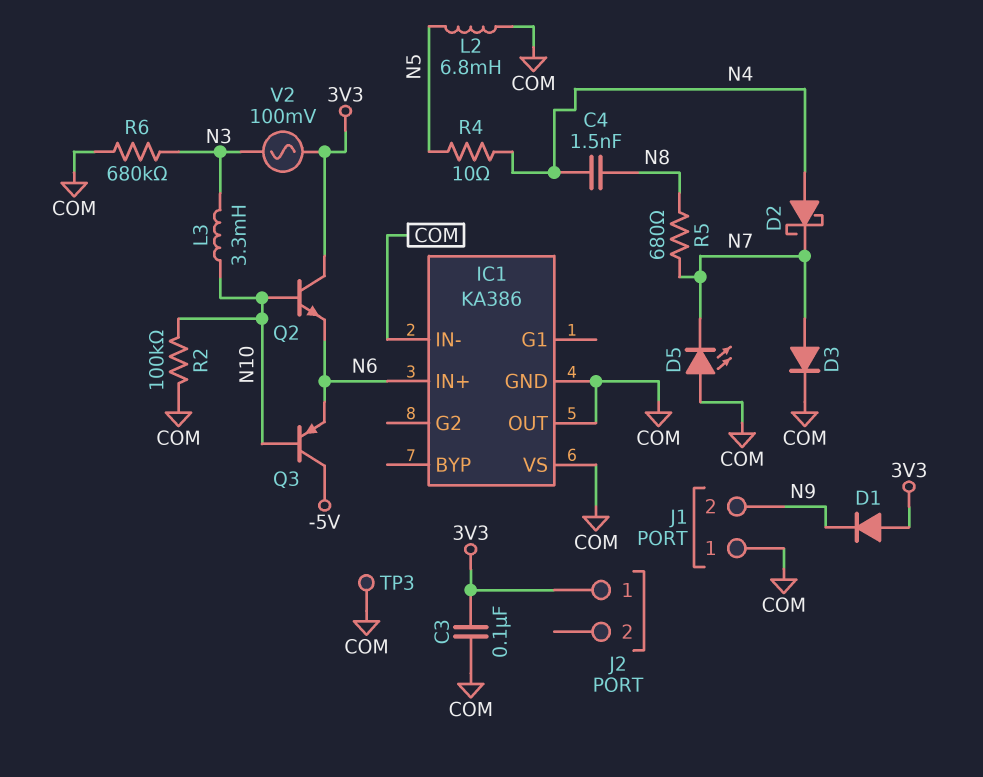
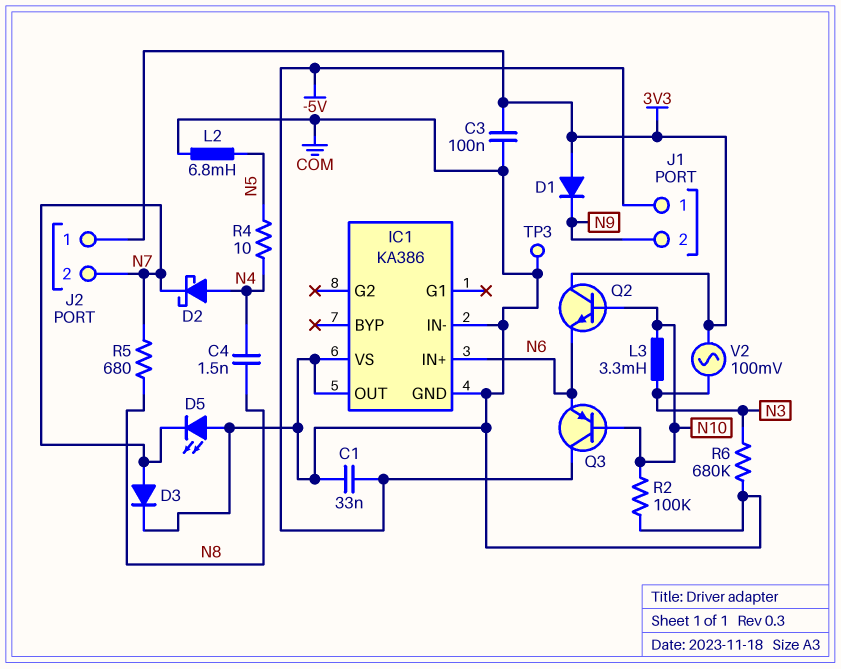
C1: none -> 33nF (-5V, COM)
J1 pin 1: COM -> -5V
J2 pin 2: none -> N7

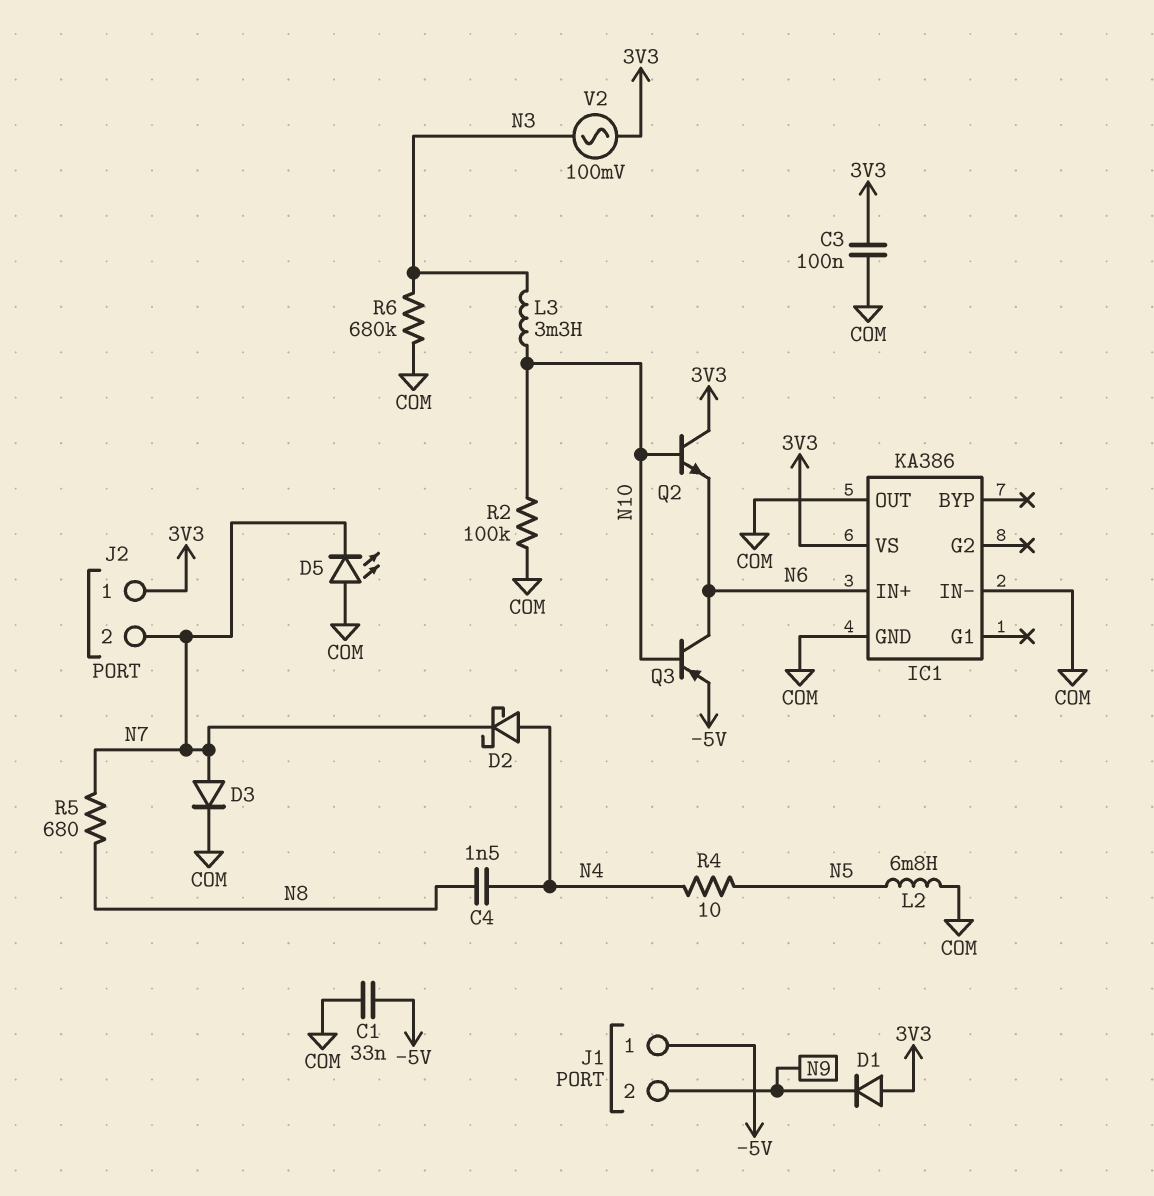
IC1 pin VS: COM -> 3V3
Q3: PNP (B N10, C -5V, E N6) -> PNP (B N10, C N6, E -5V)
TP3: test point (COM) -> none

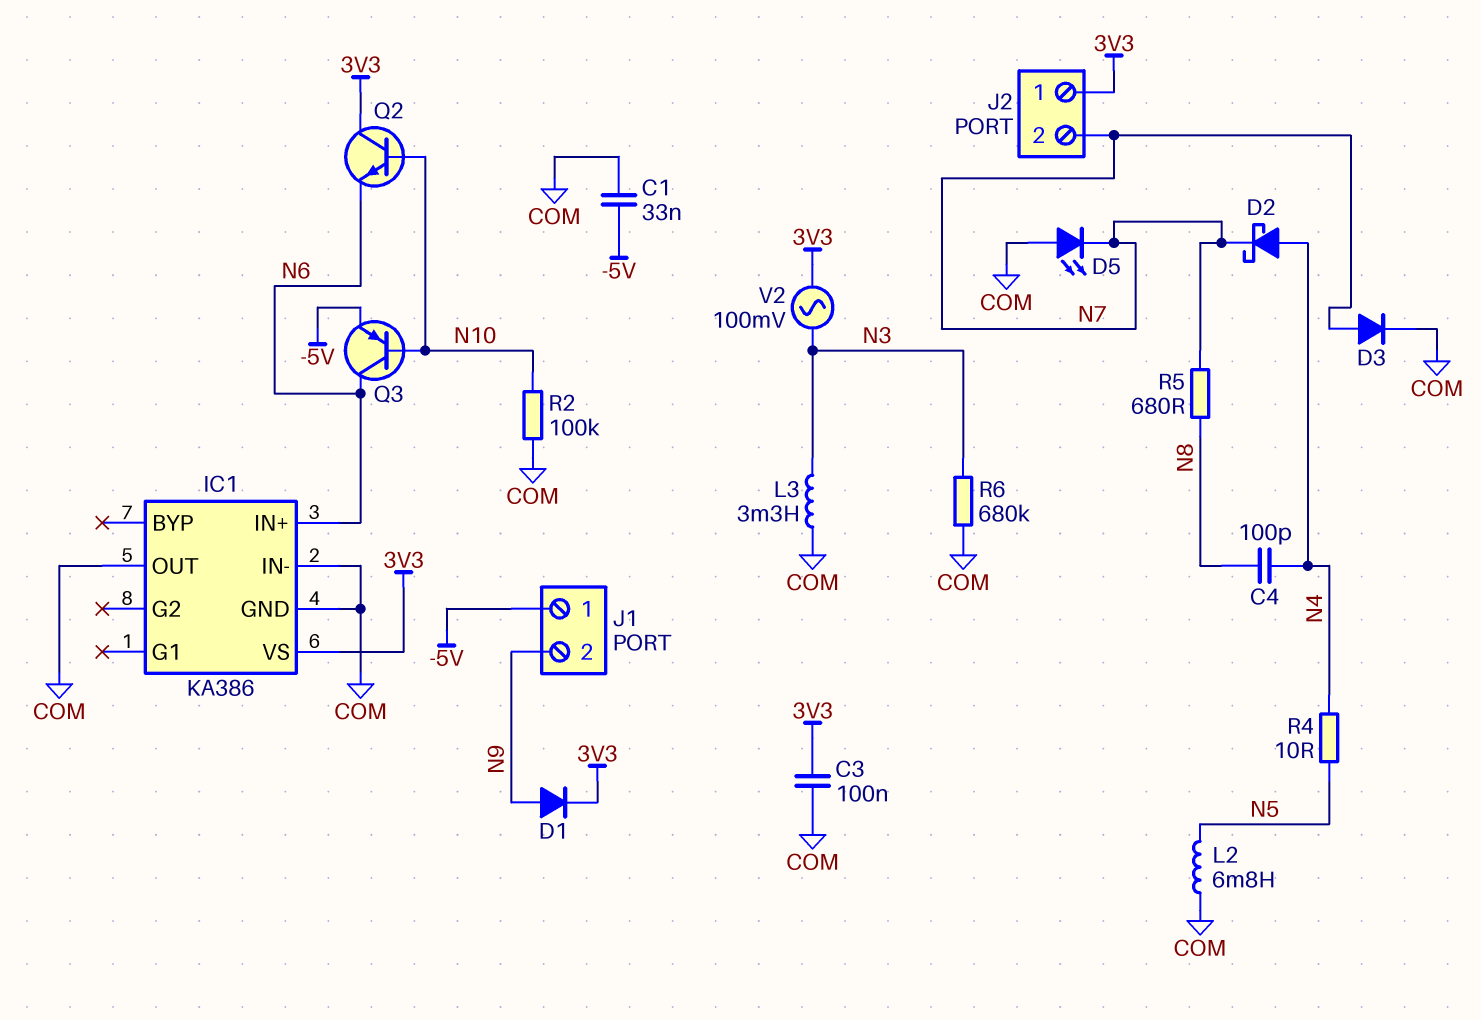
C4: 1.5nF (N4, N8) -> 100pF (N4, N8)
D1: diode (A 3V3, K N9) -> diode (A N9, K 3V3)
L3: 3.3mH (N3, N10) -> 3.3mH (COM, N3)

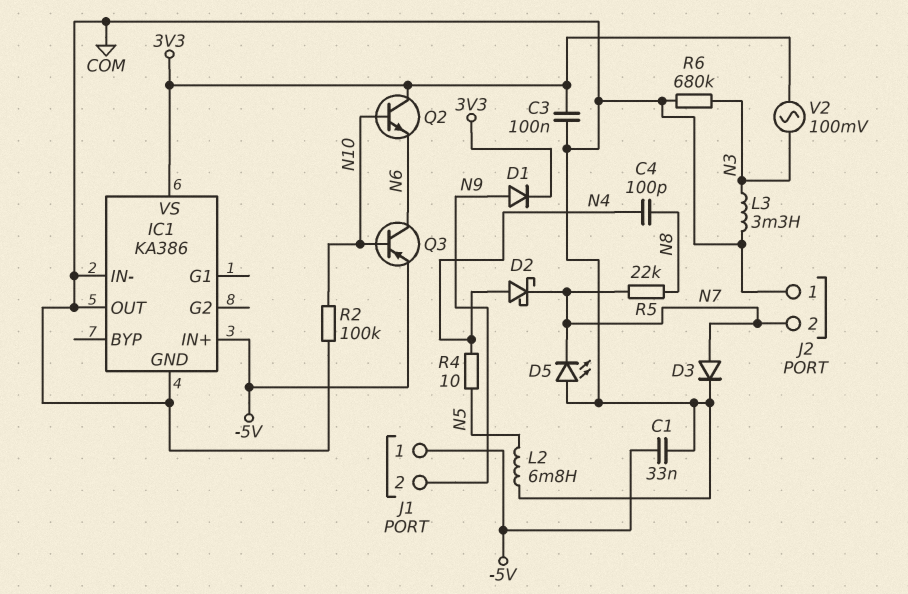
IC1 pin IN+: N6 -> -5V
J2 pin 1: 3V3 -> COM
R5: 680 (N7, N8) -> 22k (N7, N8)

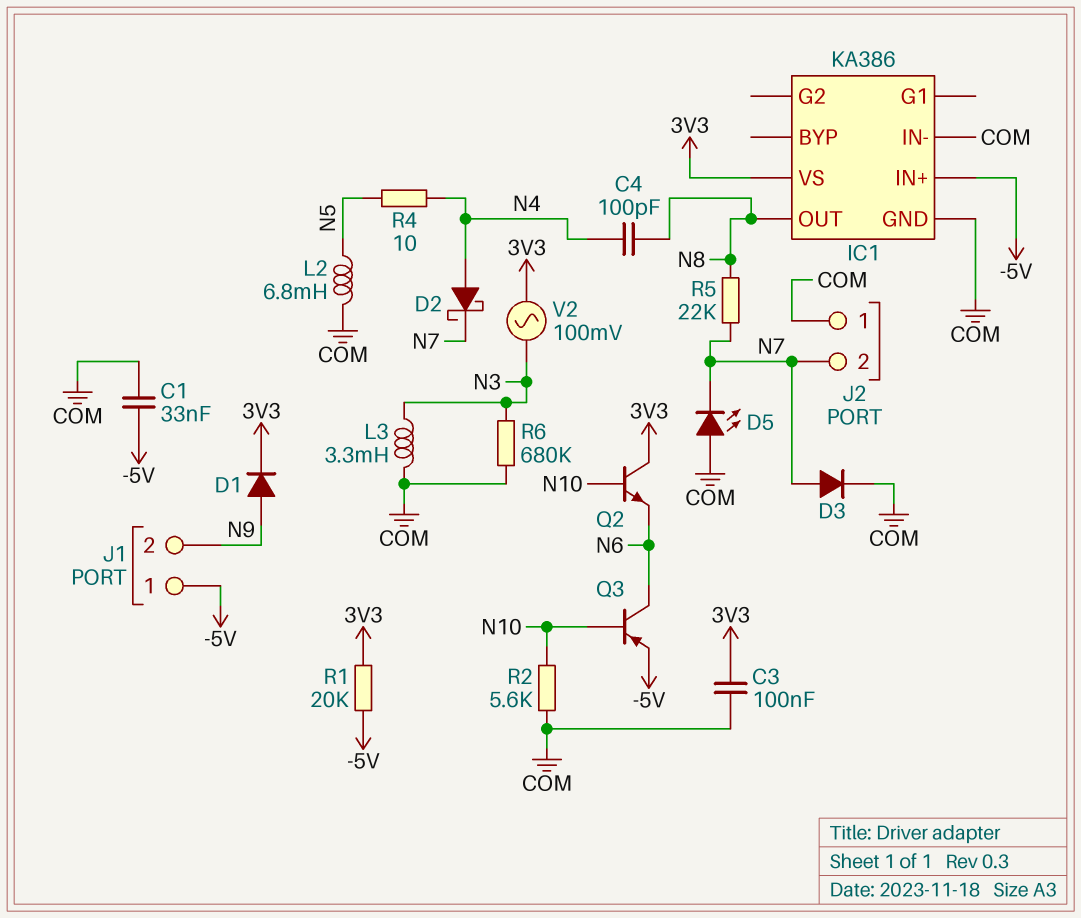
IC1 pin OUT: COM -> N8
R1: none -> 20k (-5V, 3V3)
R2: 100k (COM, N10) -> 5.6k (COM, N10)

